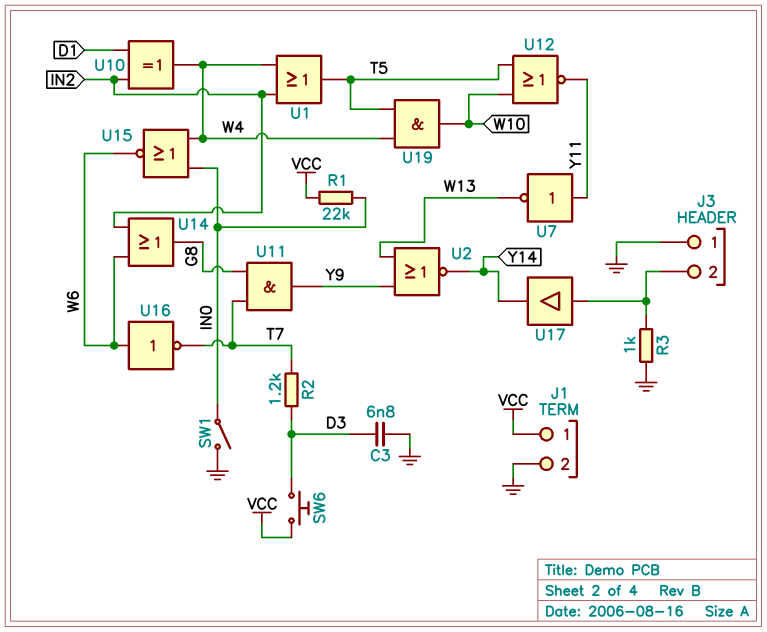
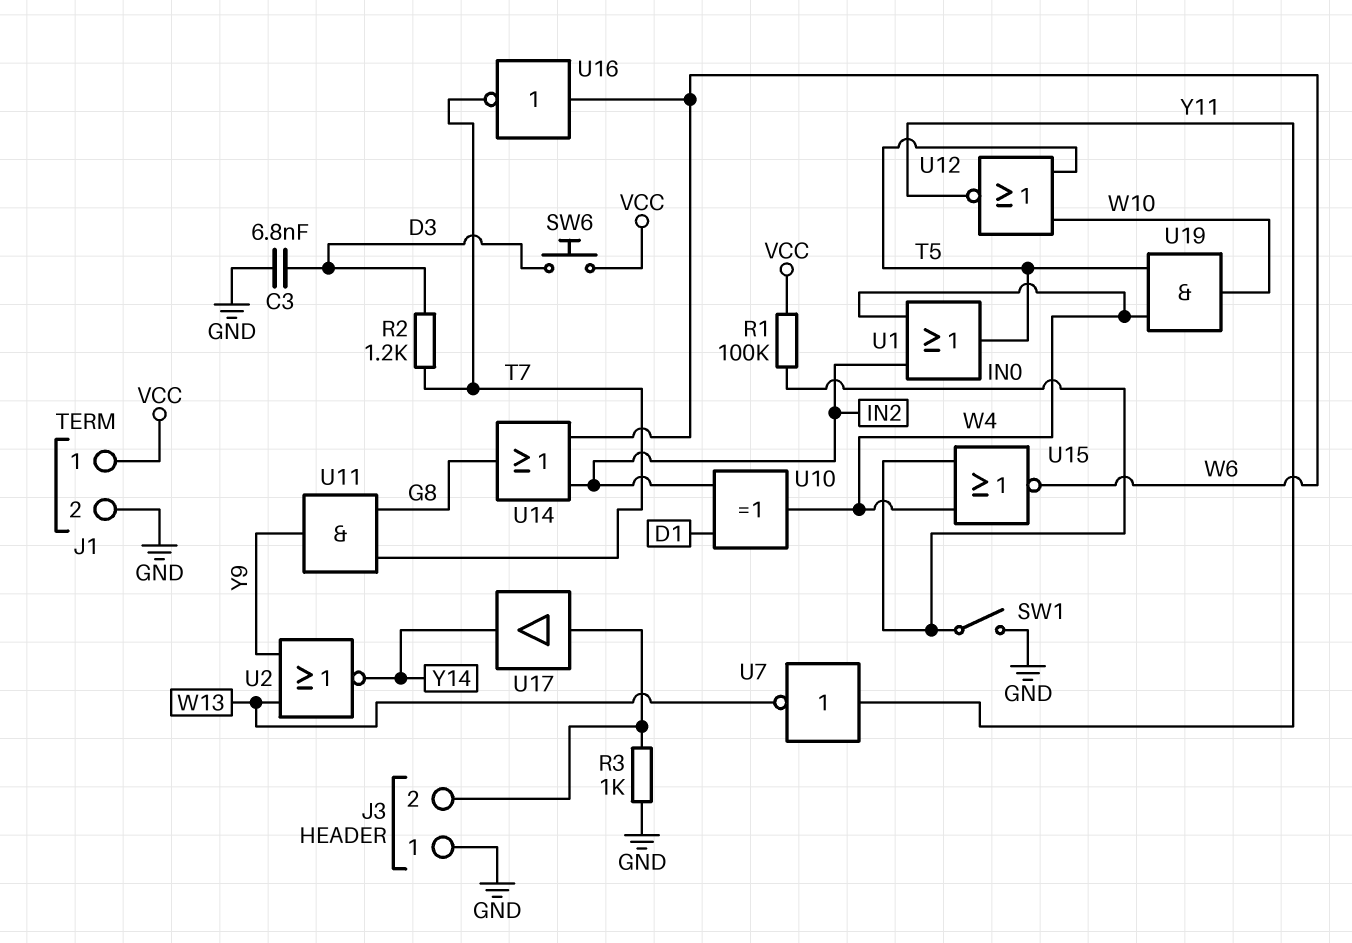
R1: 22k (IN0, VCC) -> 100k (IN0, VCC)

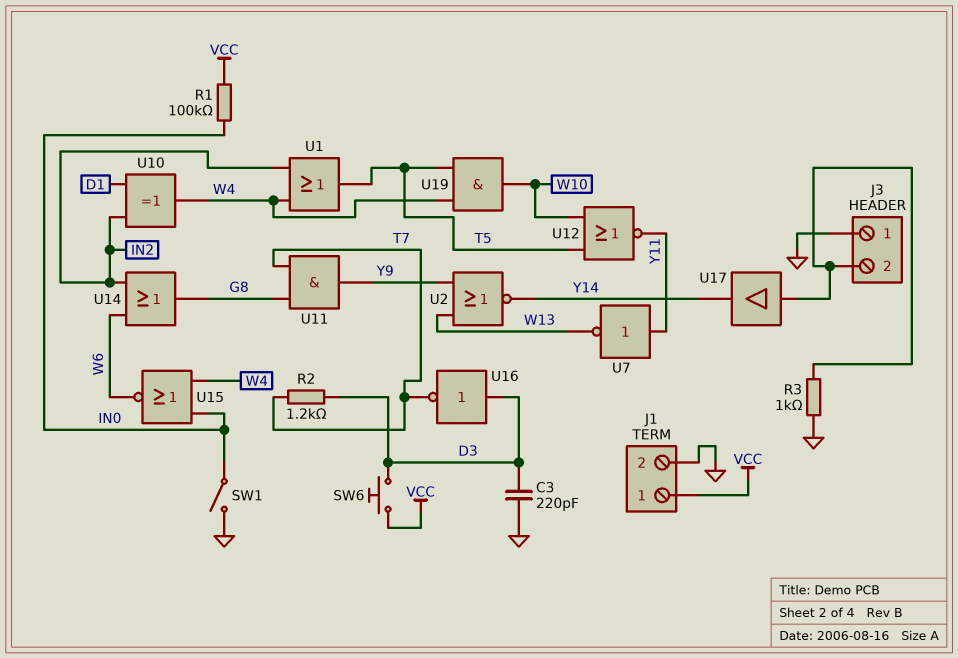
C3: 6.8nF (D3, GND) -> 220pF (D3, GND)
U16: NOT (in W6, out T7) -> NOT (in D3, out T7)

